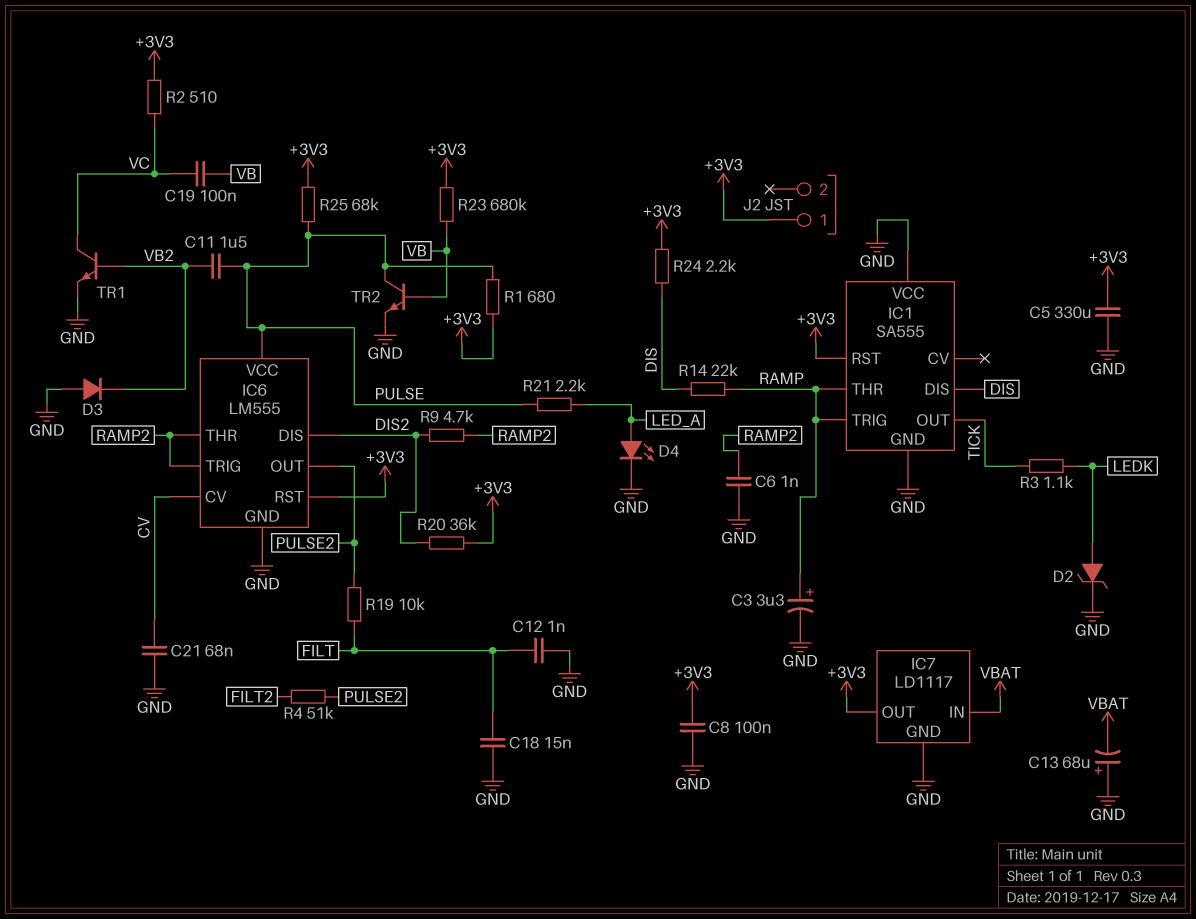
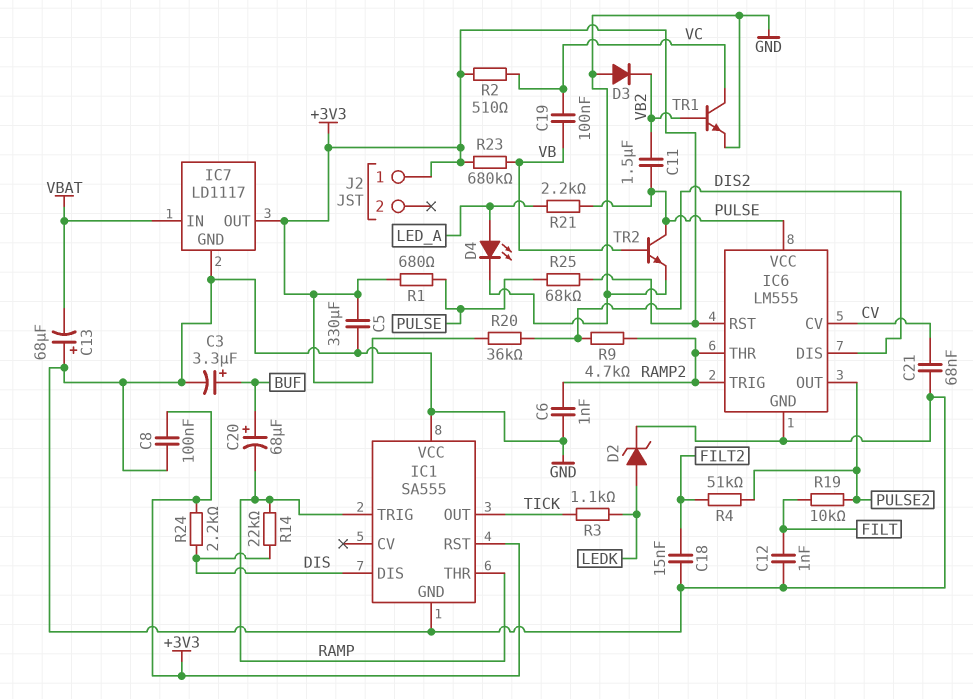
C3: 3.3uF (plus RAMP, minus GND) -> 3.3uF (plus BUF, minus GND)
C18: 15nF (FILT, GND) -> 15nF (FILT2, GND)
C20: none -> 68uF (plus BUF, minus RAMP)

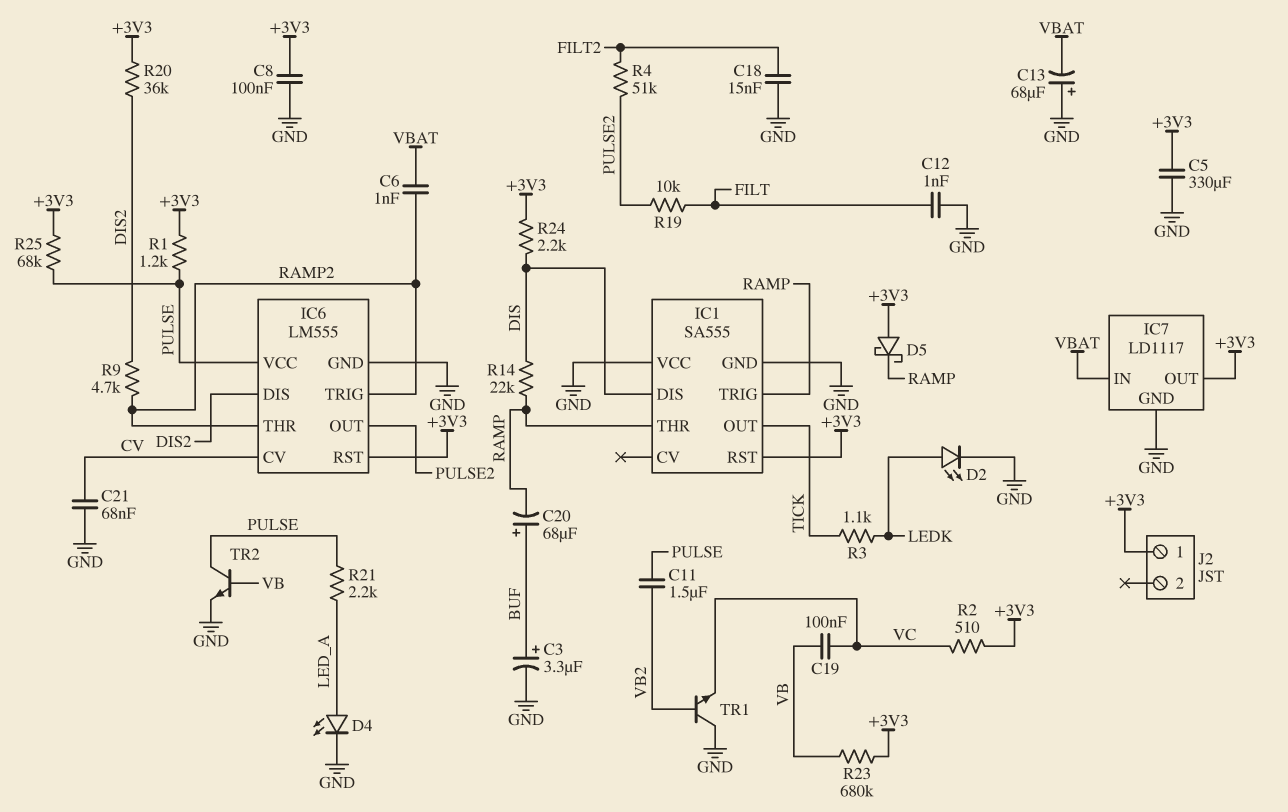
C6: 1nF (GND, RAMP2) -> 1nF (RAMP2, VBAT)
D2: zener (A LEDK, K GND) -> LED (A LEDK, K GND)
D3: diode (A GND, K VB2) -> none
D5: none -> schottky (A +3V3, K RAMP)
R1: 680 (+3V3, PULSE) -> 1.2k (+3V3, PULSE)
TR1: NPN (B VB2, C VC, E GND) -> NPN (B VB2, C GND, E VC)

